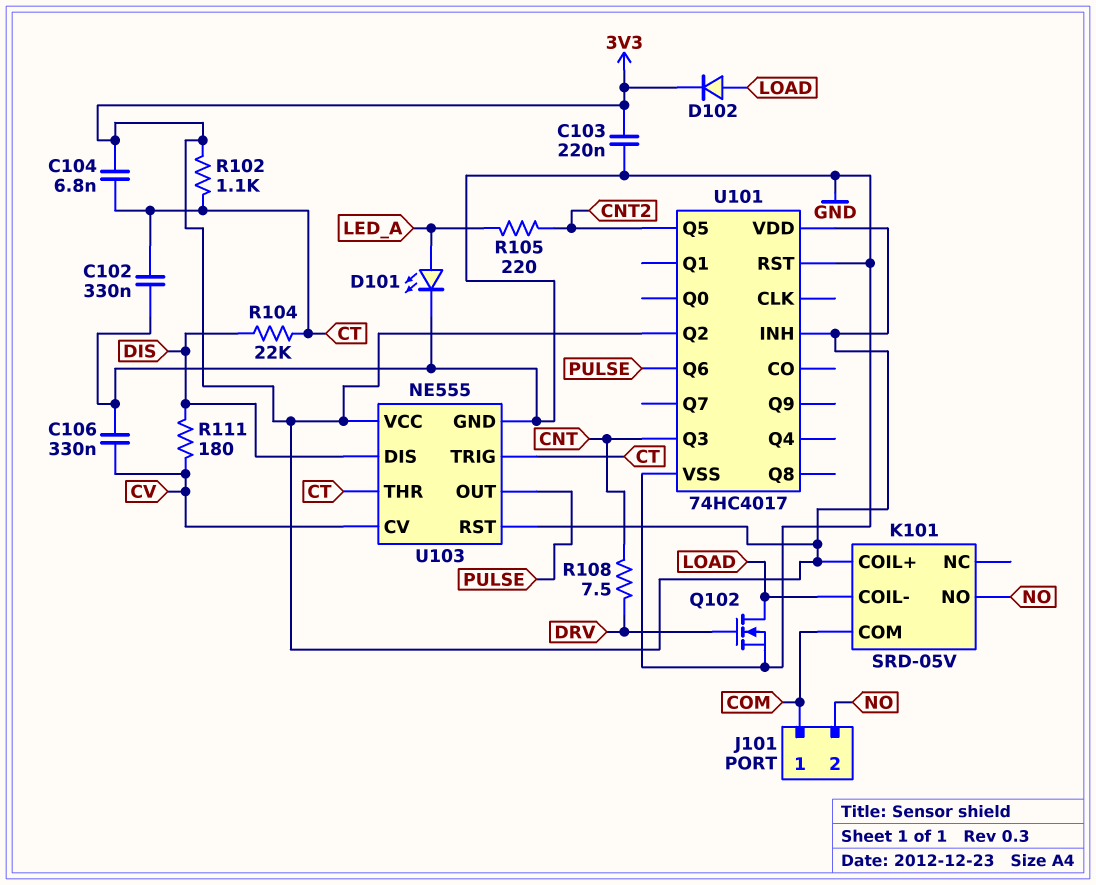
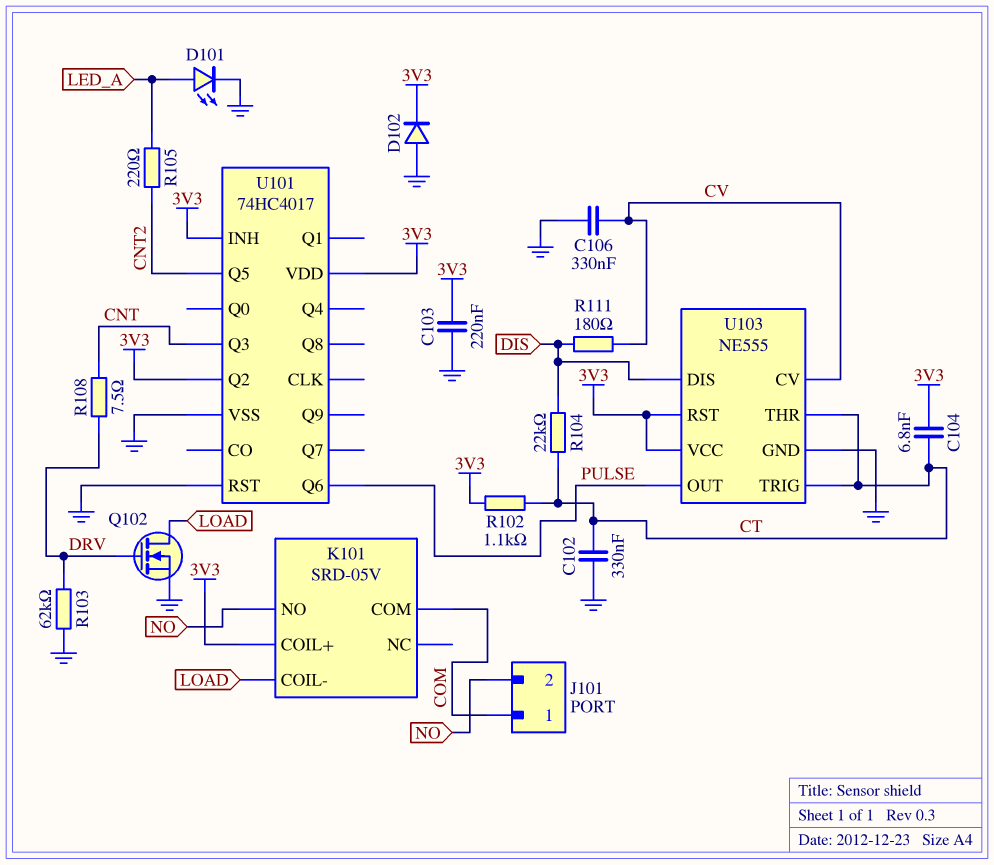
D102: diode (A LOAD, K 3V3) -> diode (A GND, K 3V3)
R103: none -> 62k (DRV, GND)

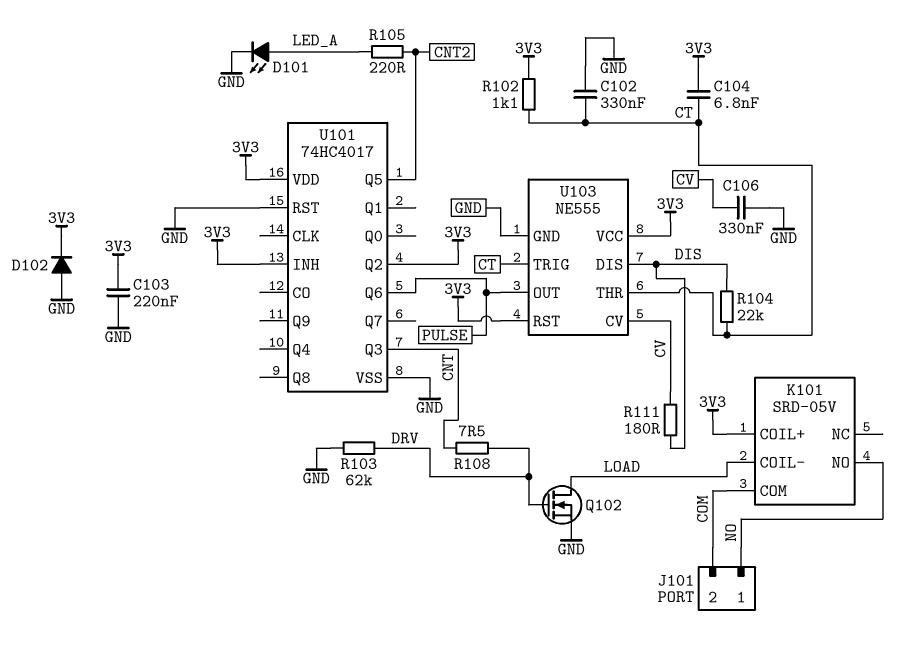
J101 pin 1: COM -> NO
J101 pin 2: NO -> COM

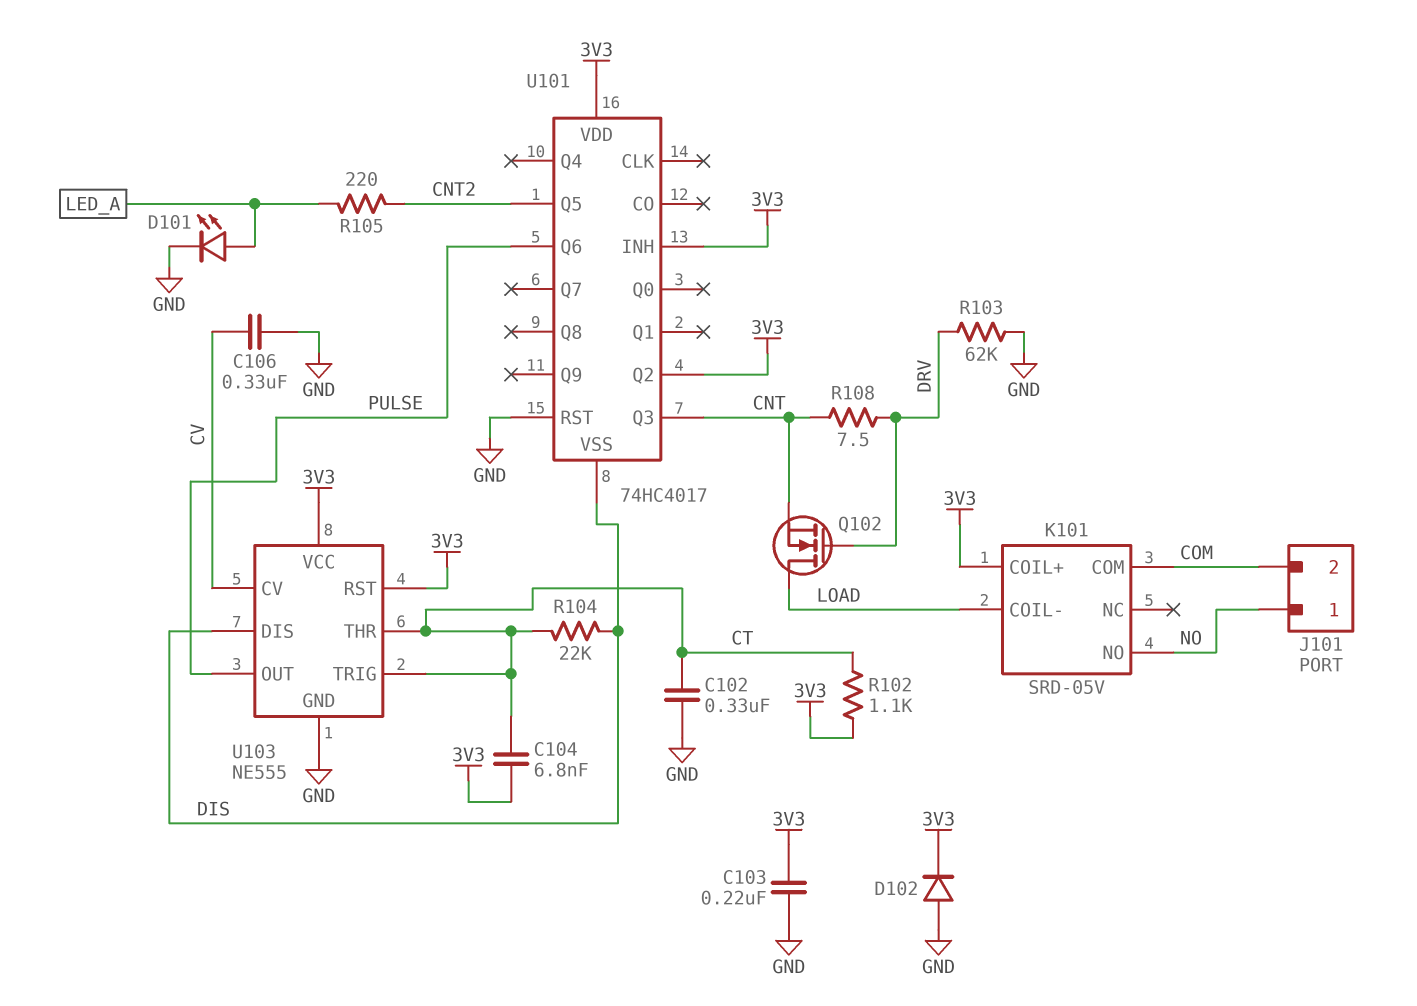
Q102: NMOS (G DRV, D LOAD, S GND) -> NMOS (G DRV, D LOAD, S CNT)
R111: 180 (CV, DIS) -> none
U101 pin VSS: GND -> DIS

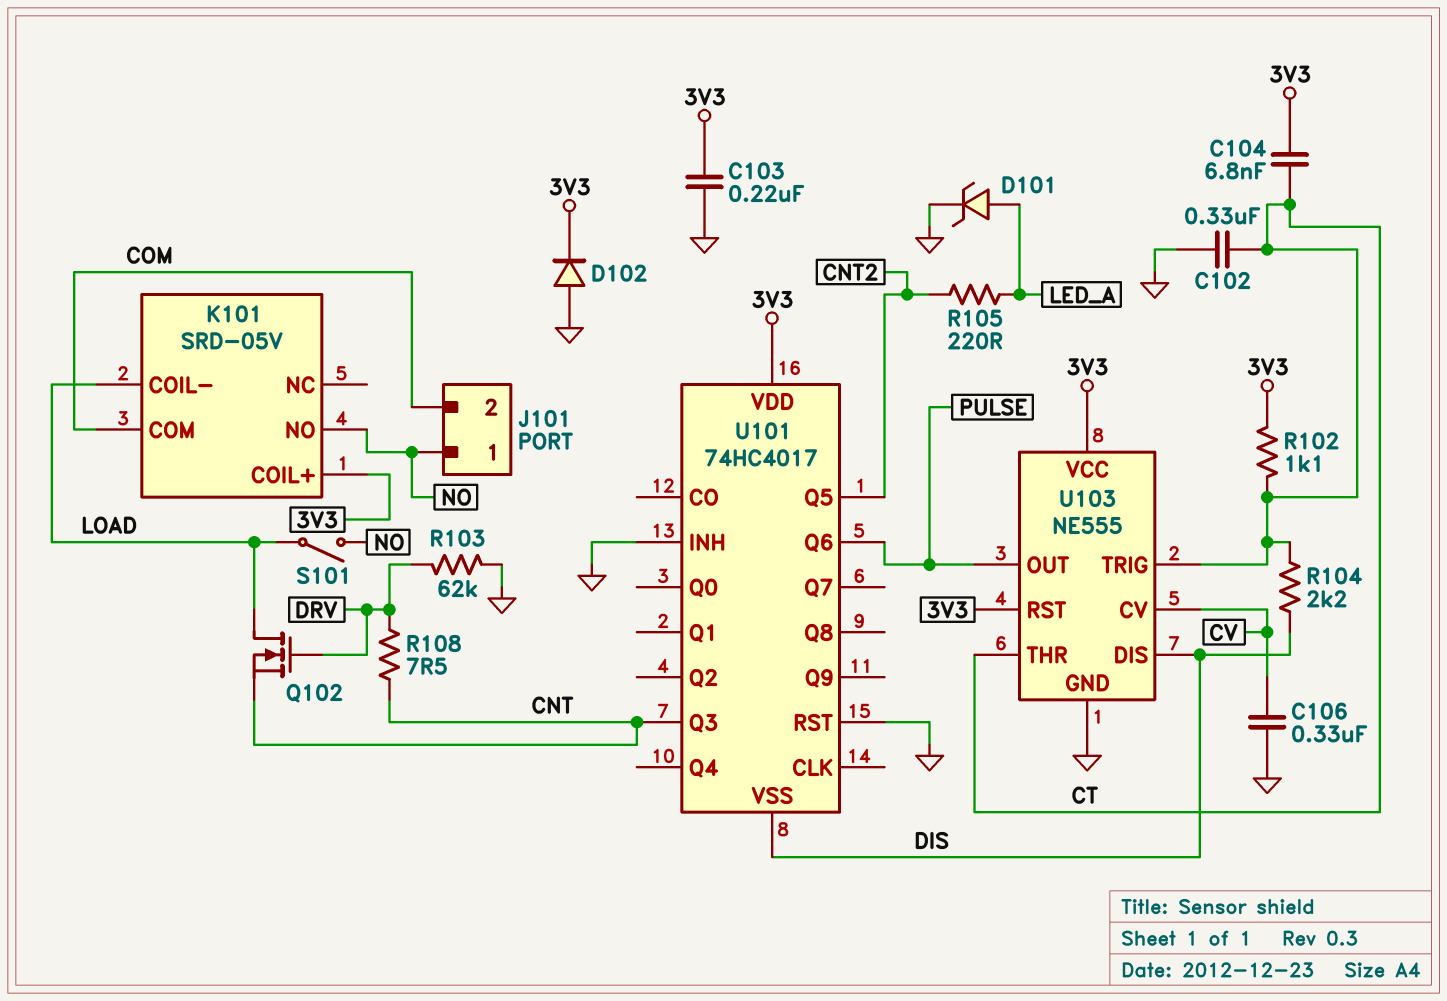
D101: LED (A LED_A, K GND) -> zener (A LED_A, K GND)
R104: 22k (CT, DIS) -> 2.2k (CT, DIS)
S101: none -> switch (LOAD, NO)
U101 pin INH: 3V3 -> GND
U101 pin Q2: 3V3 -> none

